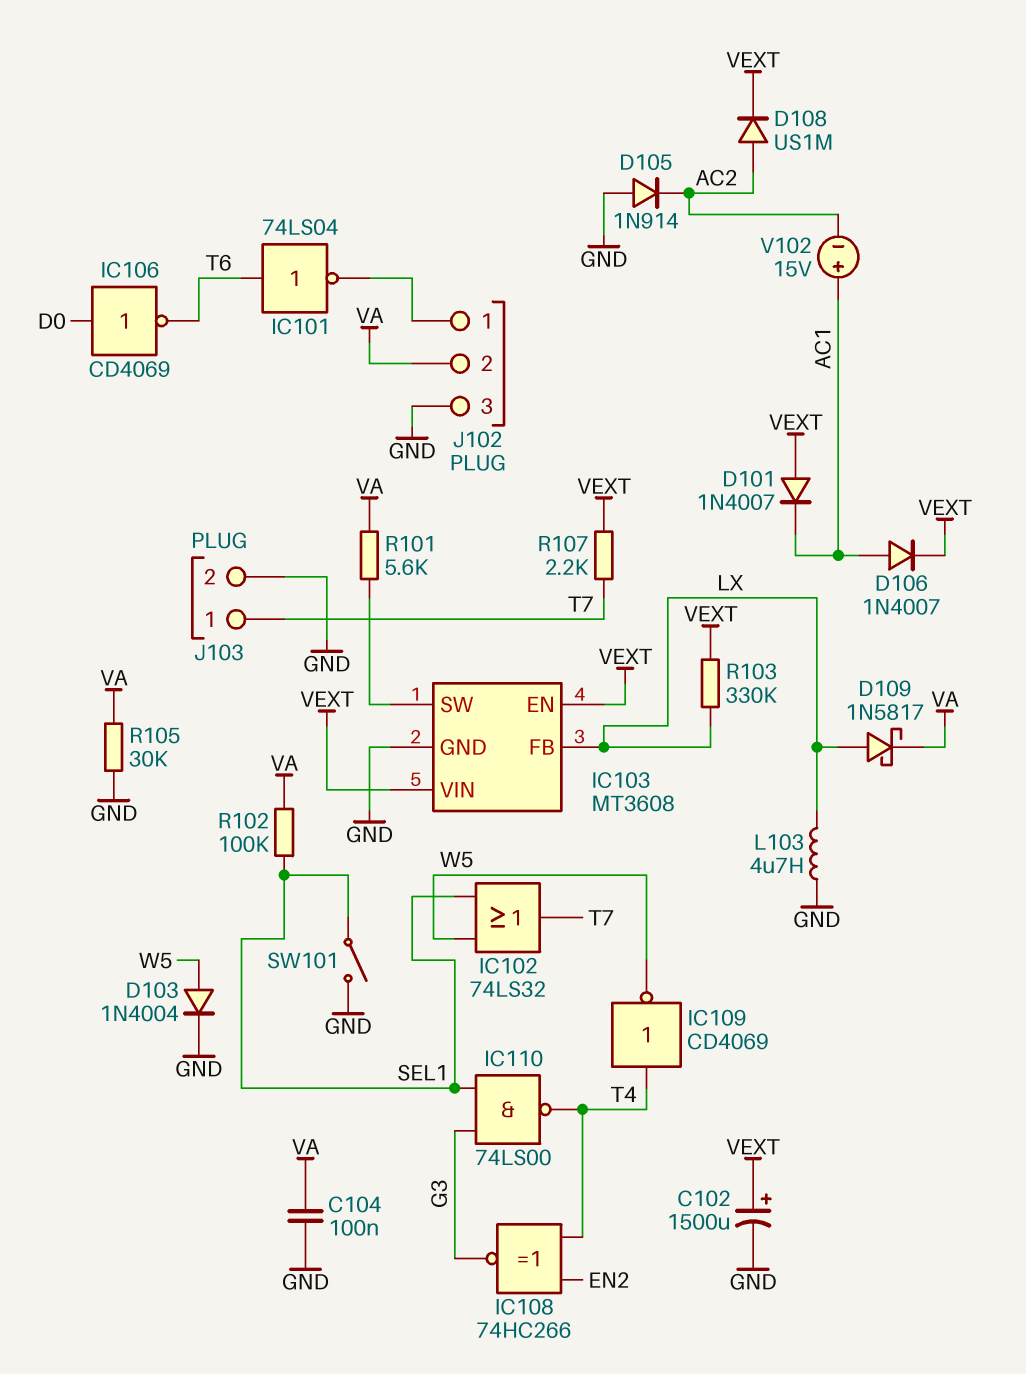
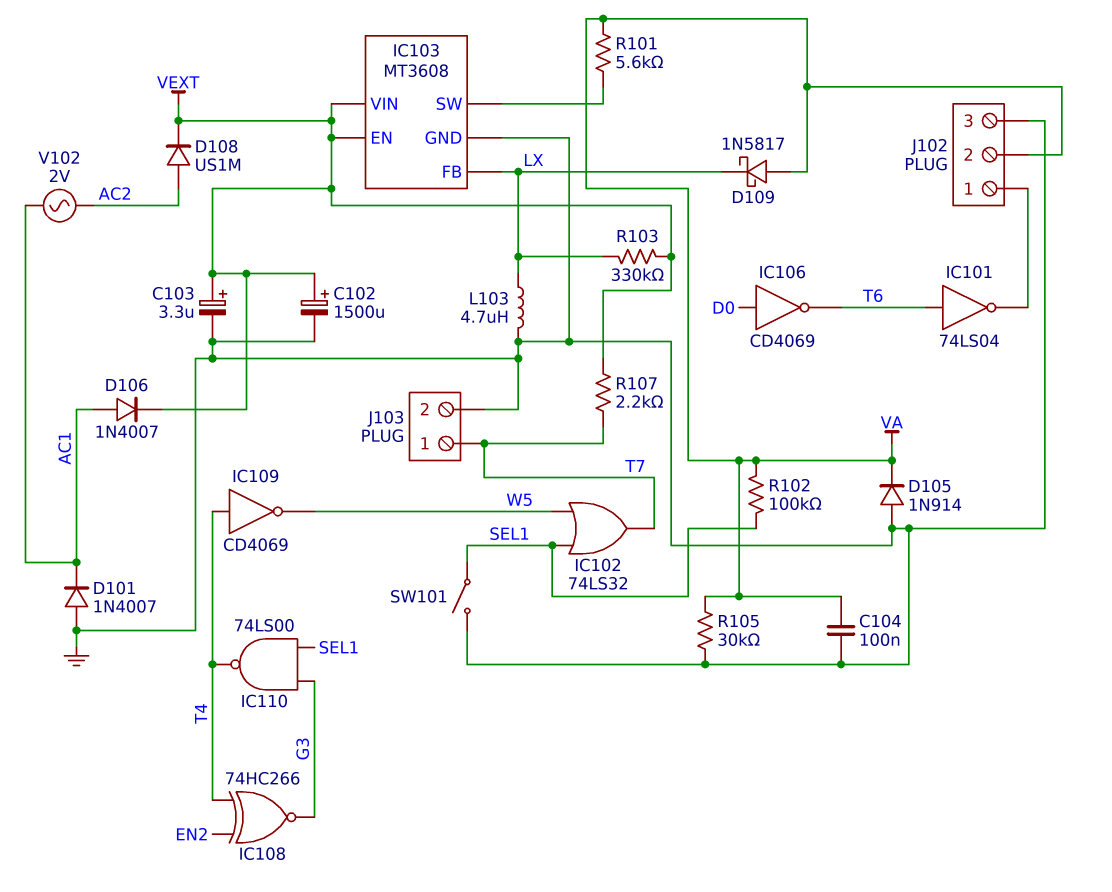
C103: none -> 3.3uF (plus VEXT, minus GND)
D101: diode 1N4007 (A VEXT, K AC1) -> diode 1N4007 (A GND, K AC1)
D103: diode 1N4004 (A W5, K GND) -> none
D105: diode 1N914 (A GND, K AC2) -> diode 1N914 (A GND, K VA)
D109: schottky 1N5817 (A LX, K VA) -> schottky 1N5817 (A VA, K LX)
V102: 15V (plus AC1, minus AC2) -> AC 2V (AC1, AC2)

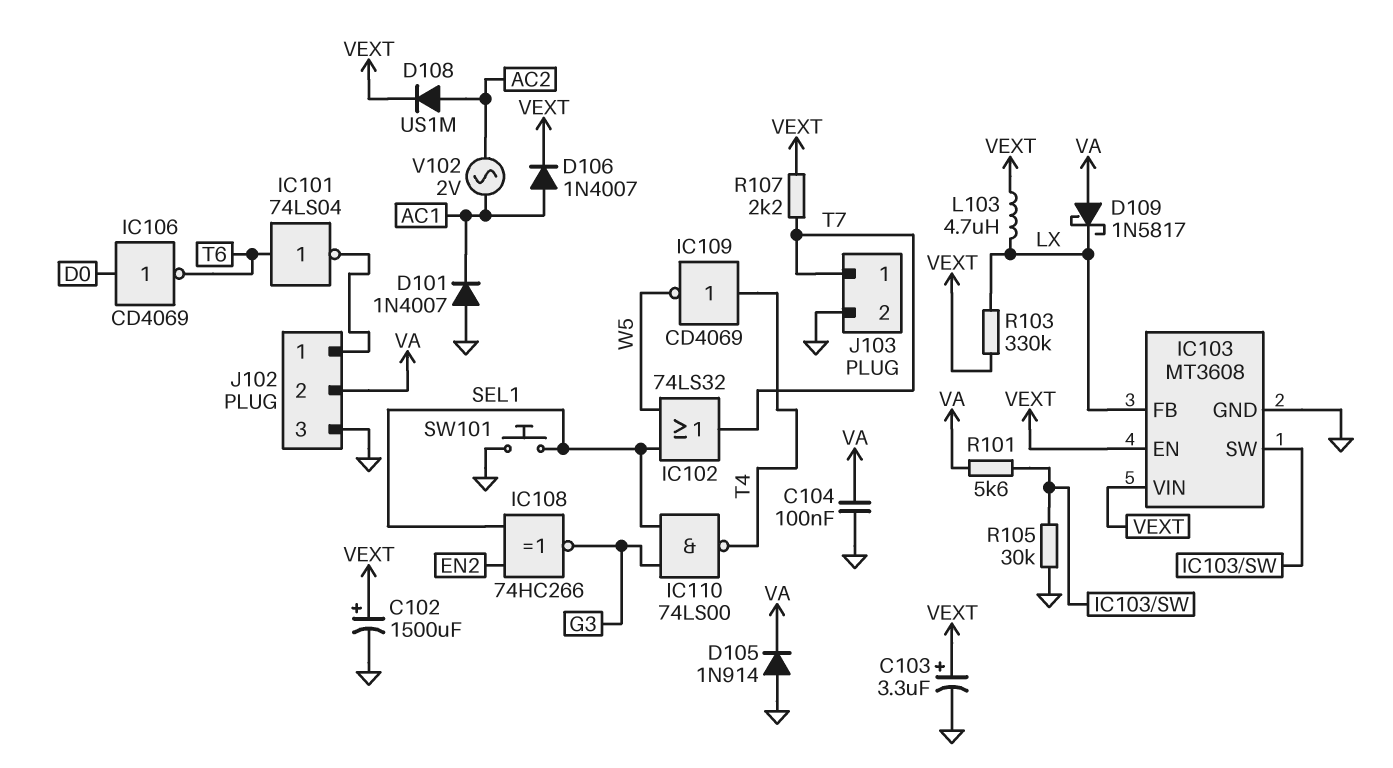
IC108: XNOR 74HC266 (in EN2, in T4, out G3) -> XNOR 74HC266 (in EN2, in SEL1, out G3)
L103: 4.7uH (GND, LX) -> 4.7uH (LX, VEXT)
R102: 100k (SEL1, VA) -> none
R105: 30k (GND, VA) -> 30k (GND, IC103/SW)
SW101: switch (GND, SEL1) -> button (GND, SEL1)

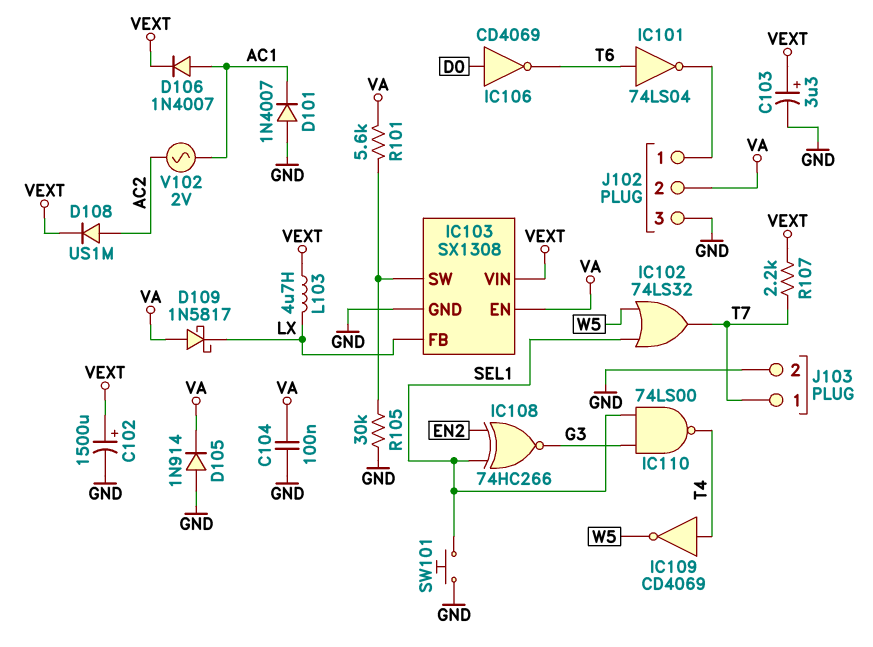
IC103: MT3608 -> SX1308
IC103 pin EN: VEXT -> VA
R103: 330k (LX, VEXT) -> none

